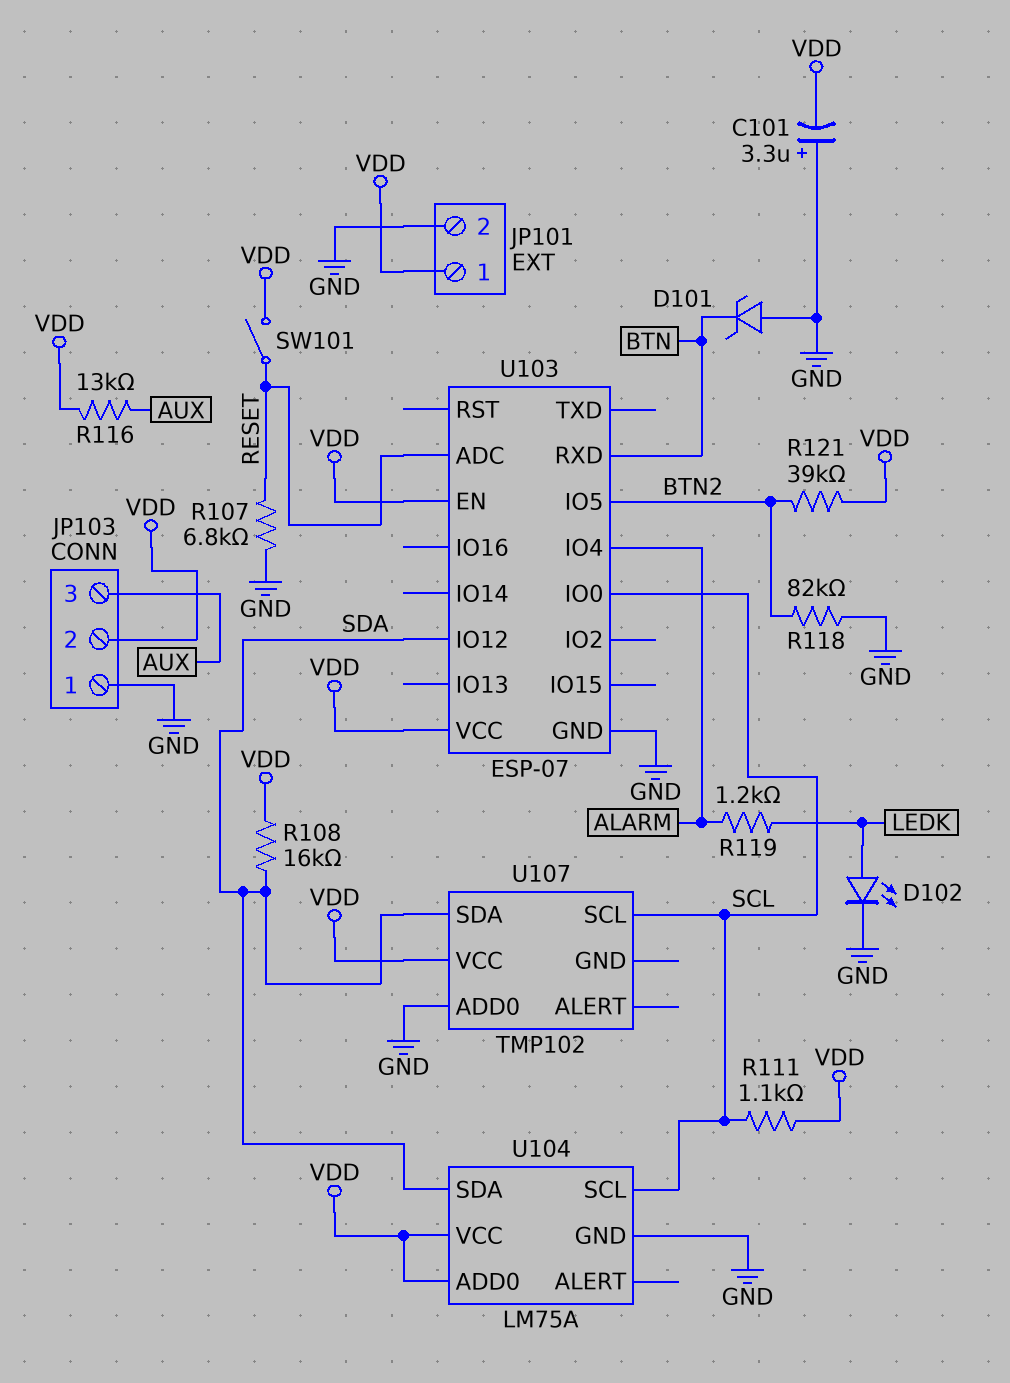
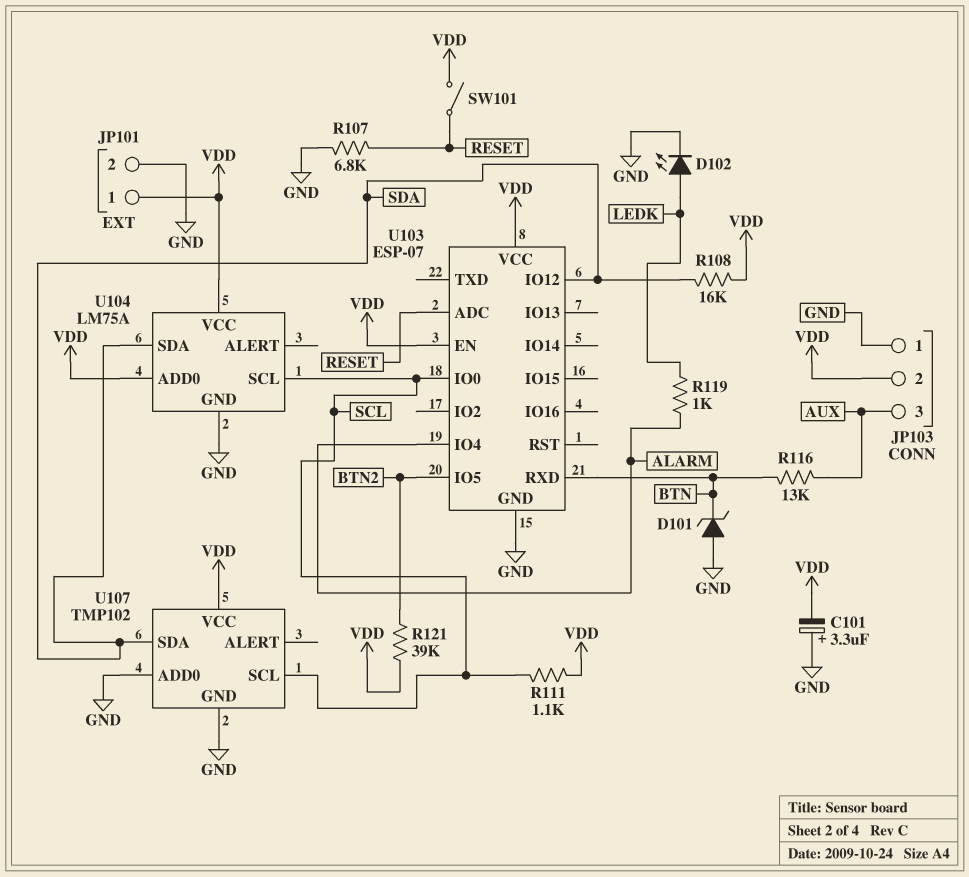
R116: 13k (AUX, VDD) -> 13k (AUX, BTN)
R118: 82k (BTN2, GND) -> none
R119: 1.2k (ALARM, LEDK) -> 1k (ALARM, LEDK)
U107 pin GND: none -> GND

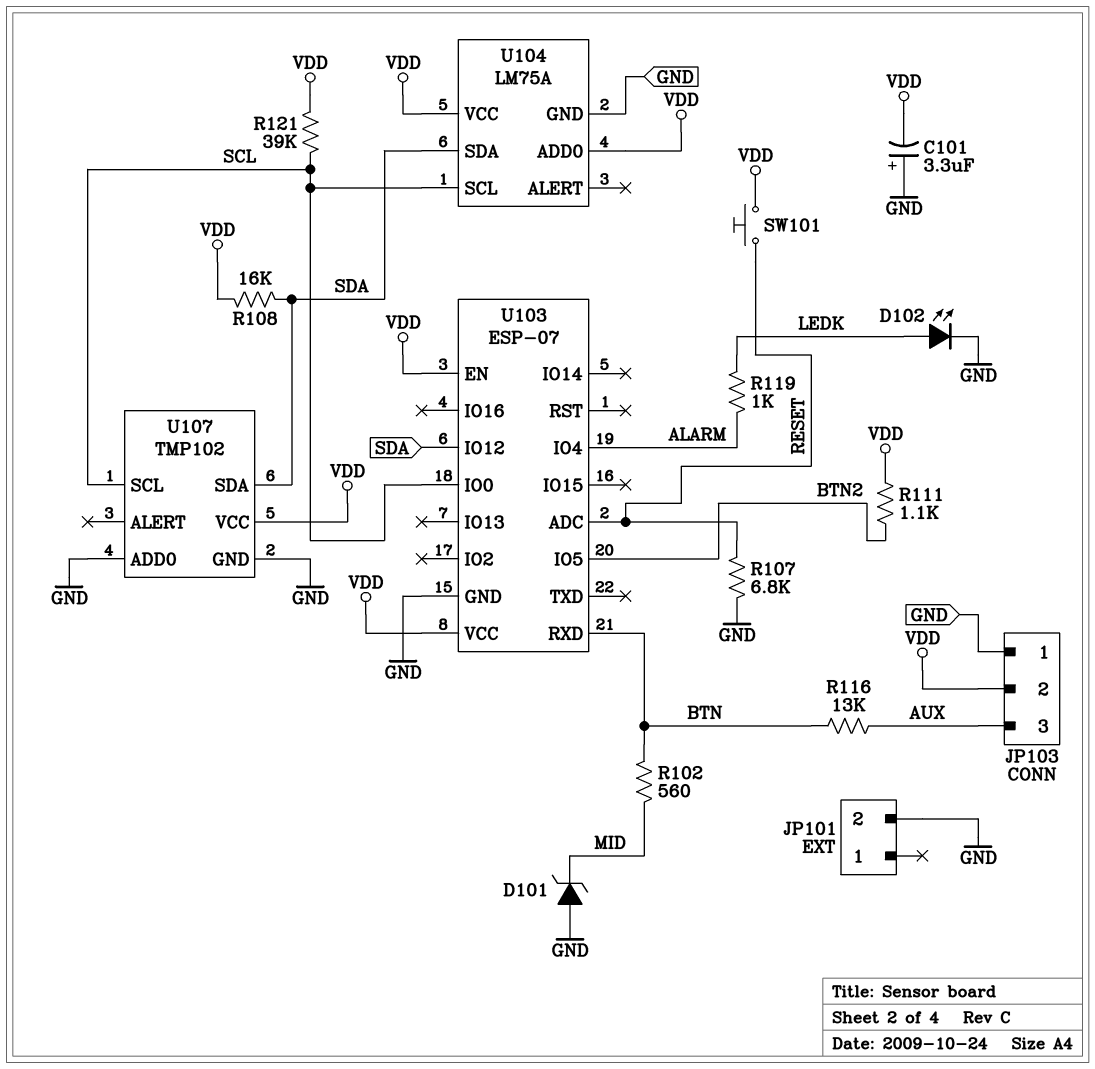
D101: zener (A GND, K BTN) -> zener (A GND, K MID)
JP101 pin 1: VDD -> none
R102: none -> 560 (BTN, MID)
R111: 1.1k (SCL, VDD) -> 1.1k (BTN2, VDD)
R121: 39k (BTN2, VDD) -> 39k (SCL, VDD)
SW101: switch (RESET, VDD) -> button (RESET, VDD)

